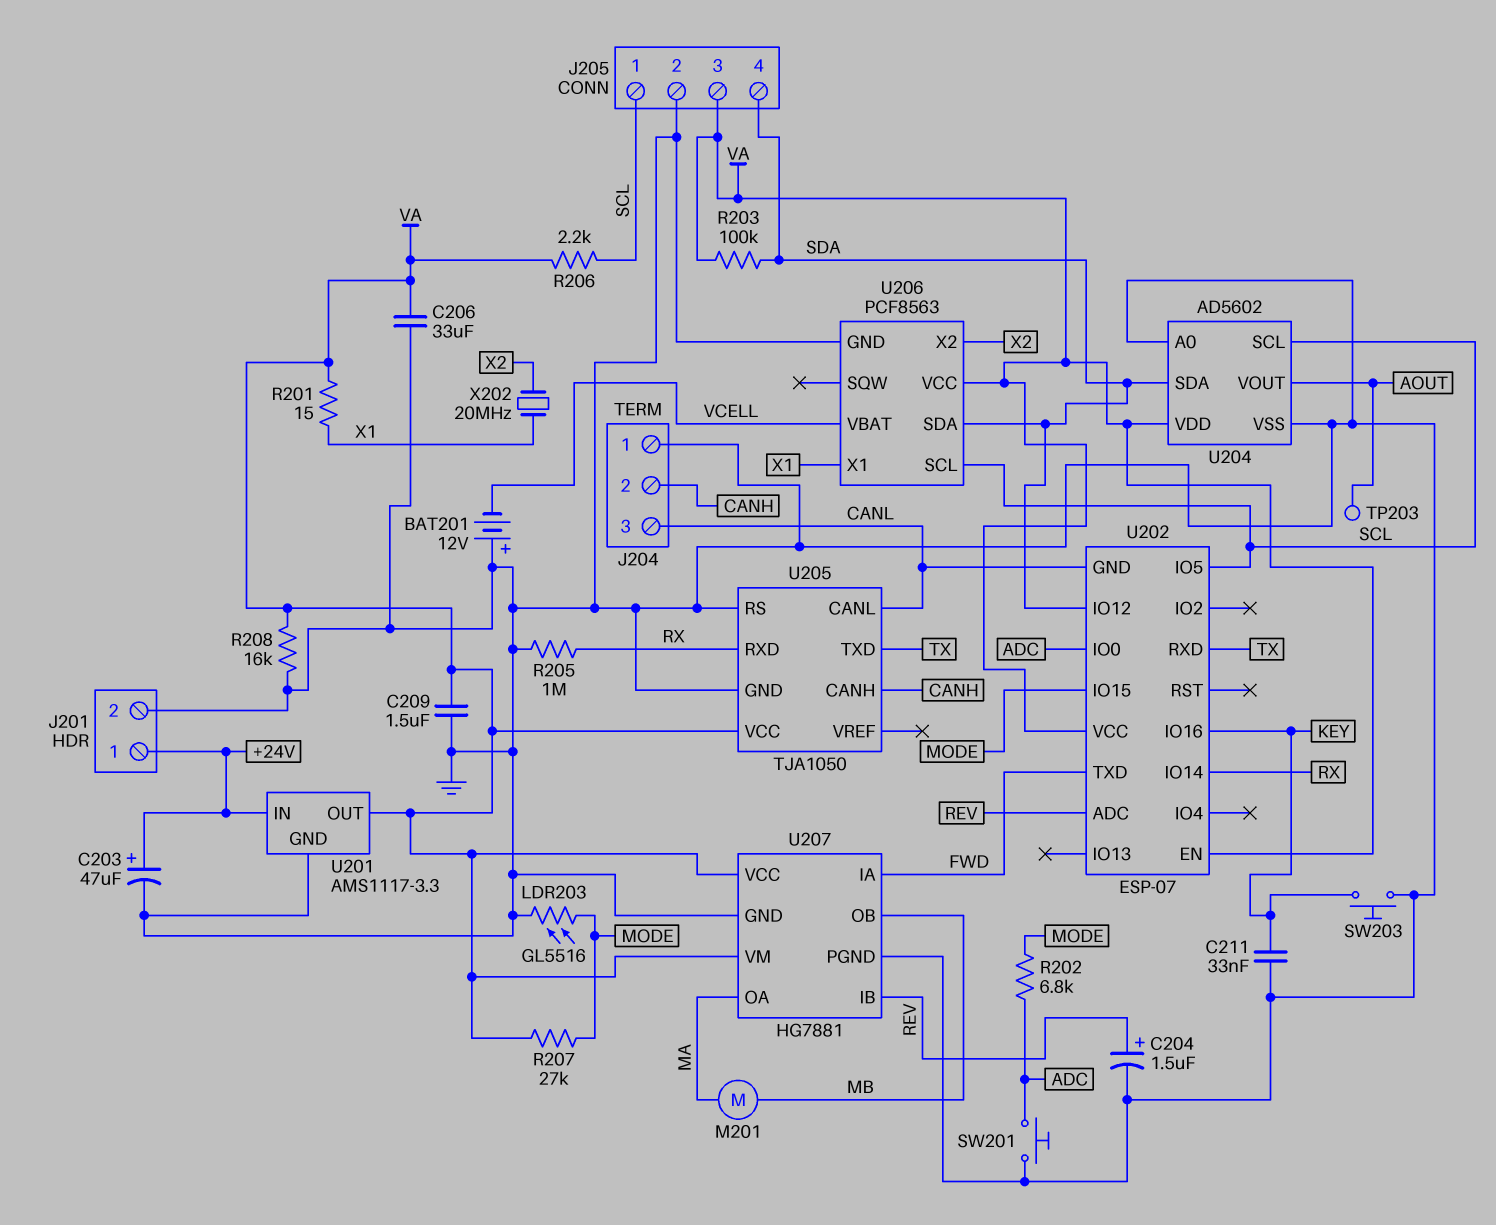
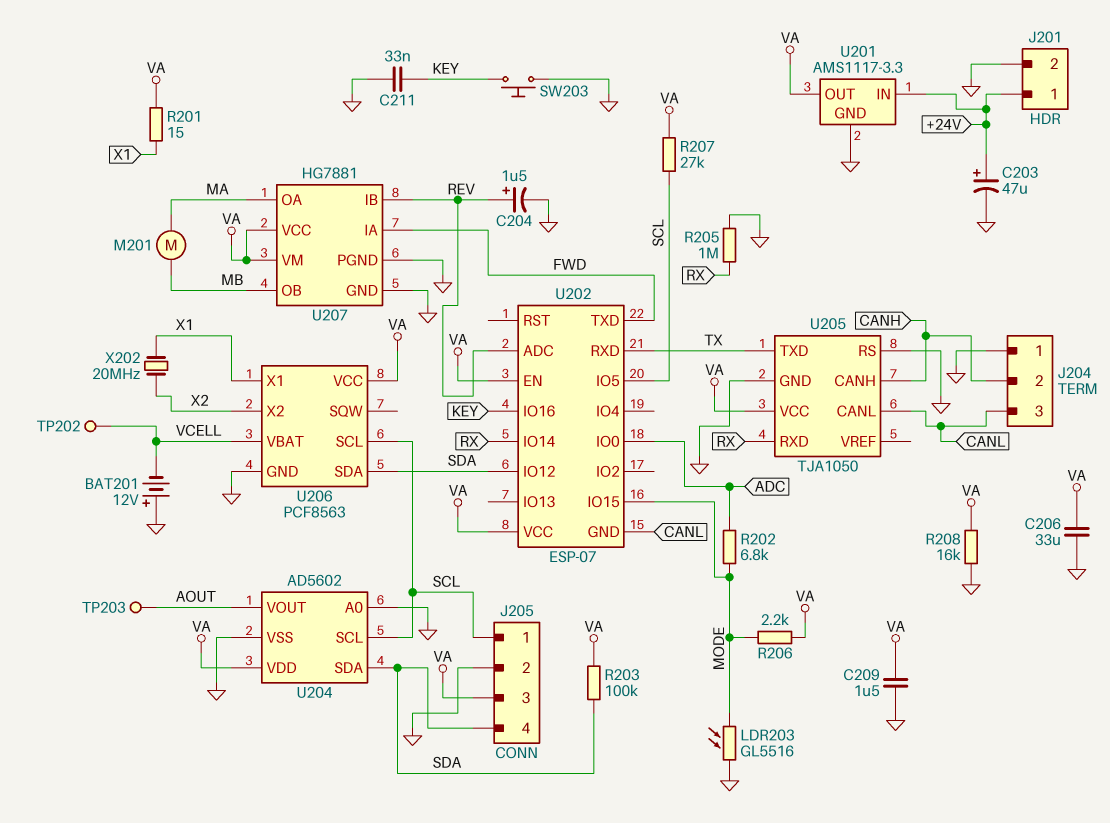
R206: 2.2k (SCL, VA) -> 2.2k (MODE, VA)
R207: 27k (MODE, VA) -> 27k (SCL, VA)
SW201: button (ADC, GND) -> none
TP202: none -> test point (VCELL)

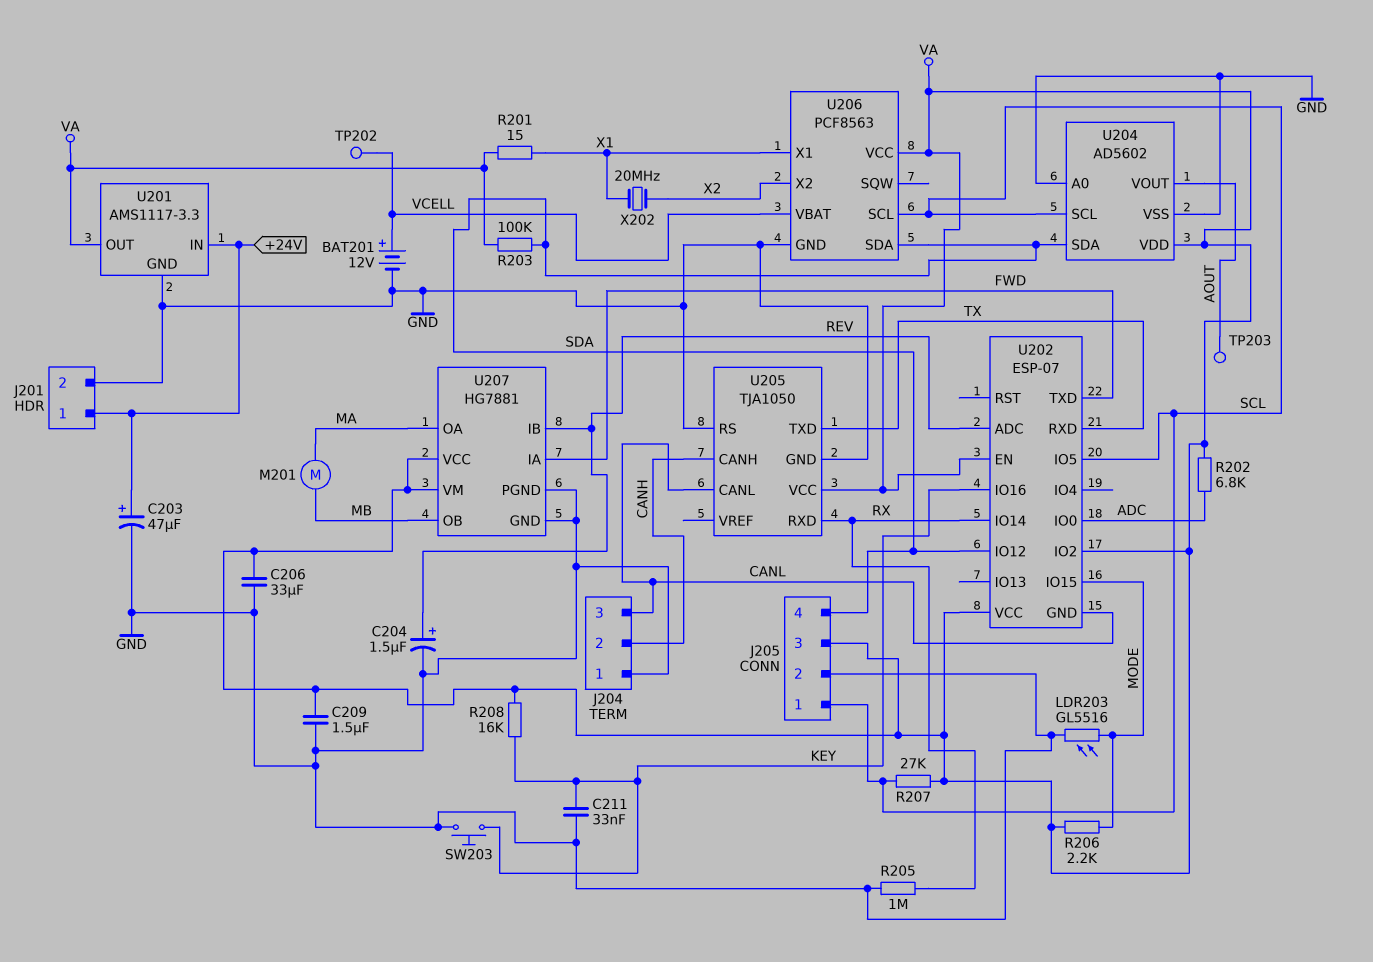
BAT201: 12V (plus GND, minus VCELL) -> 12V (plus VCELL, minus GND)
R202: 6.8k (ADC, MODE) -> 6.8k (ADC, VA)
R208: 16k (GND, VA) -> 16k (KEY, VA)
U202 pin IO2: none -> VA

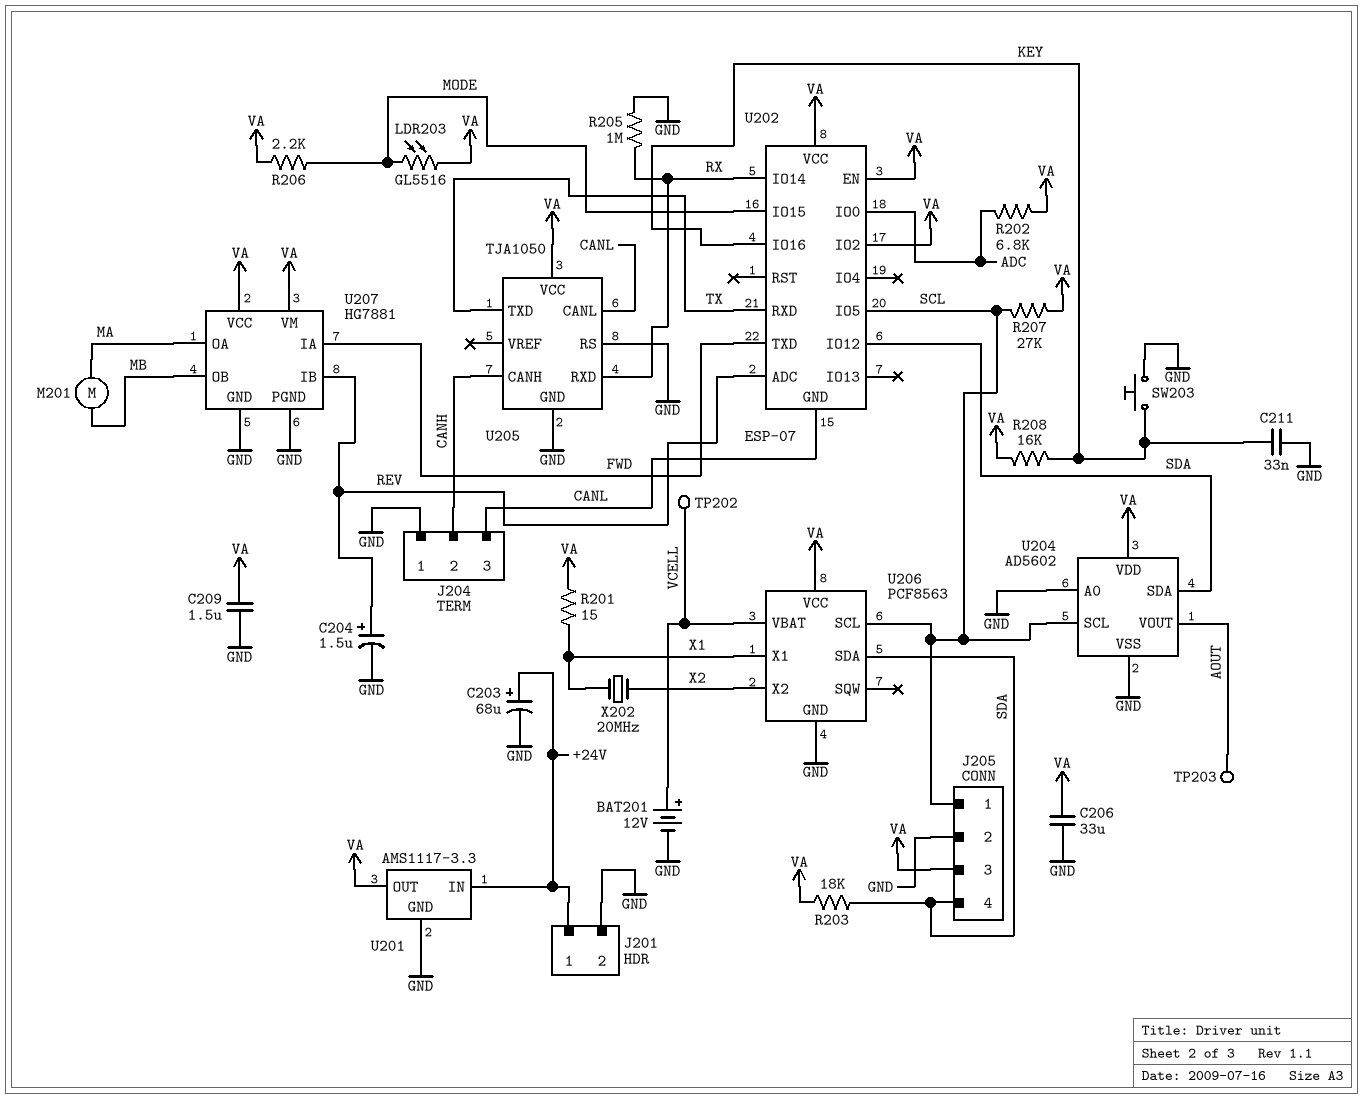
C203: 47uF (plus +24V, minus GND) -> 68uF (plus +24V, minus GND)
LDR203: GL5516 (GND, MODE) -> GL5516 (MODE, VA)
R203: 100k (SDA, VA) -> 18k (SDA, VA)

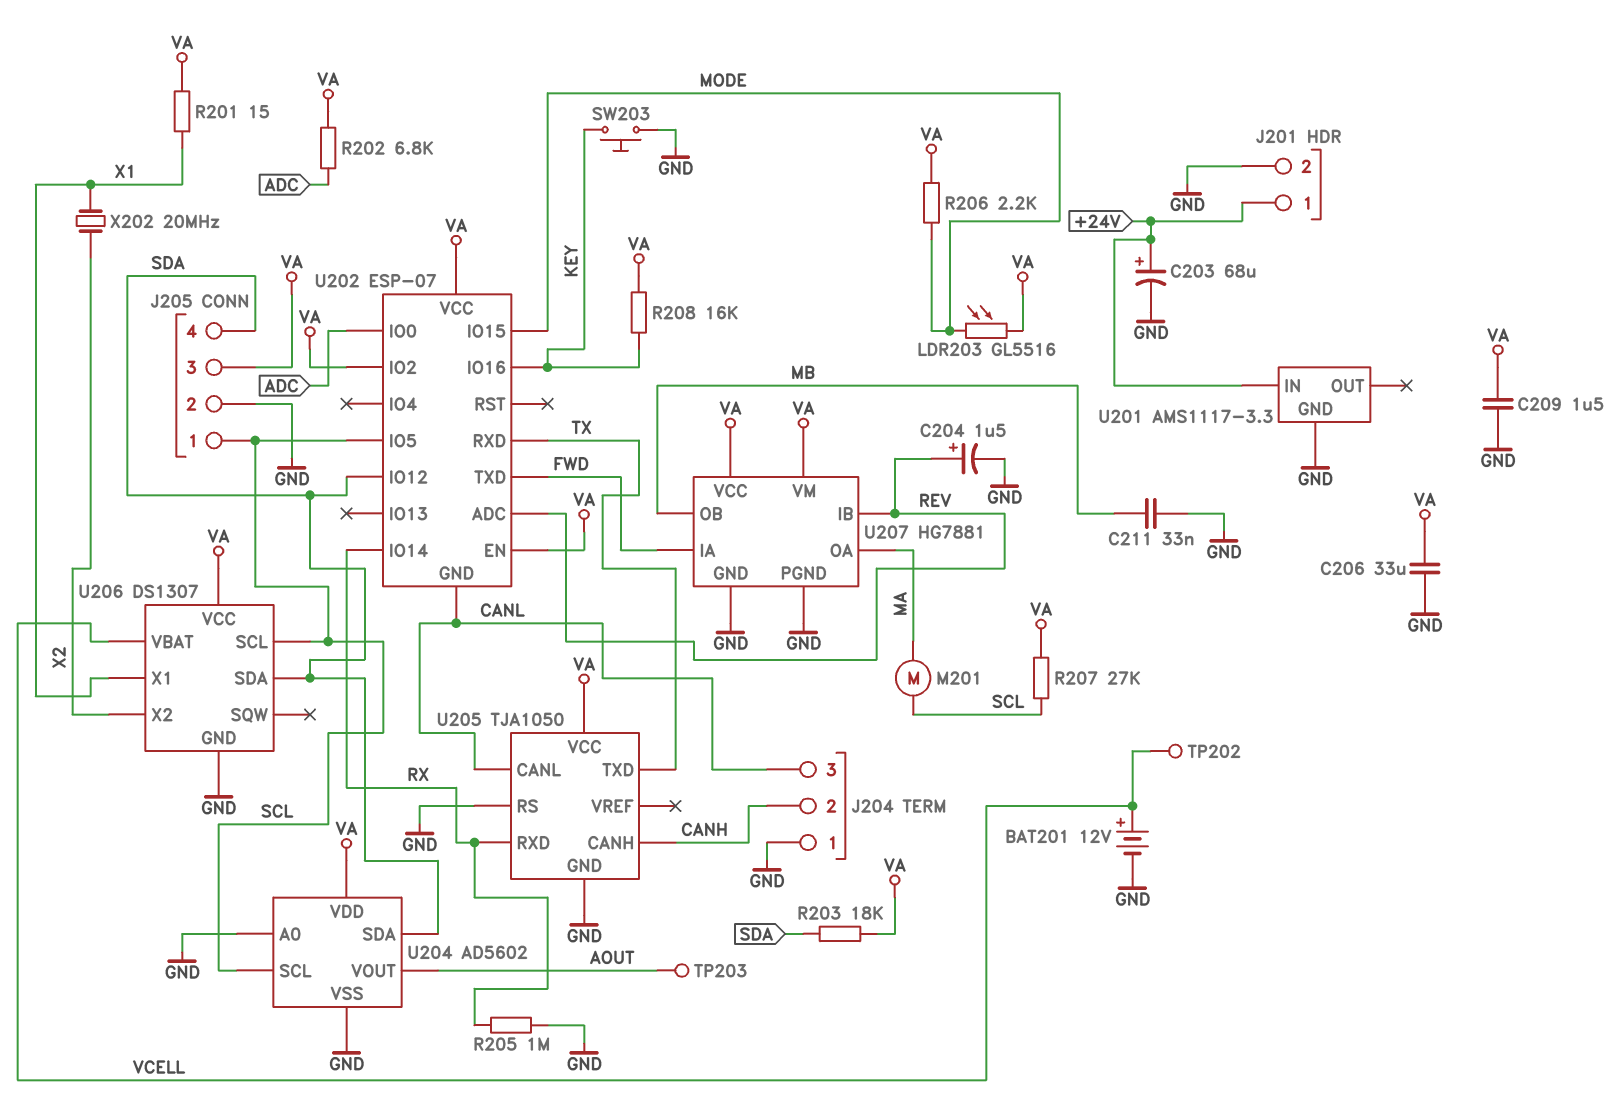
C211: 33nF (GND, KEY) -> 33nF (GND, MB)
M201: motor (MA, MB) -> motor (MA, SCL)
U201 pin OUT: VA -> none
U206: PCF8563 -> DS1307

